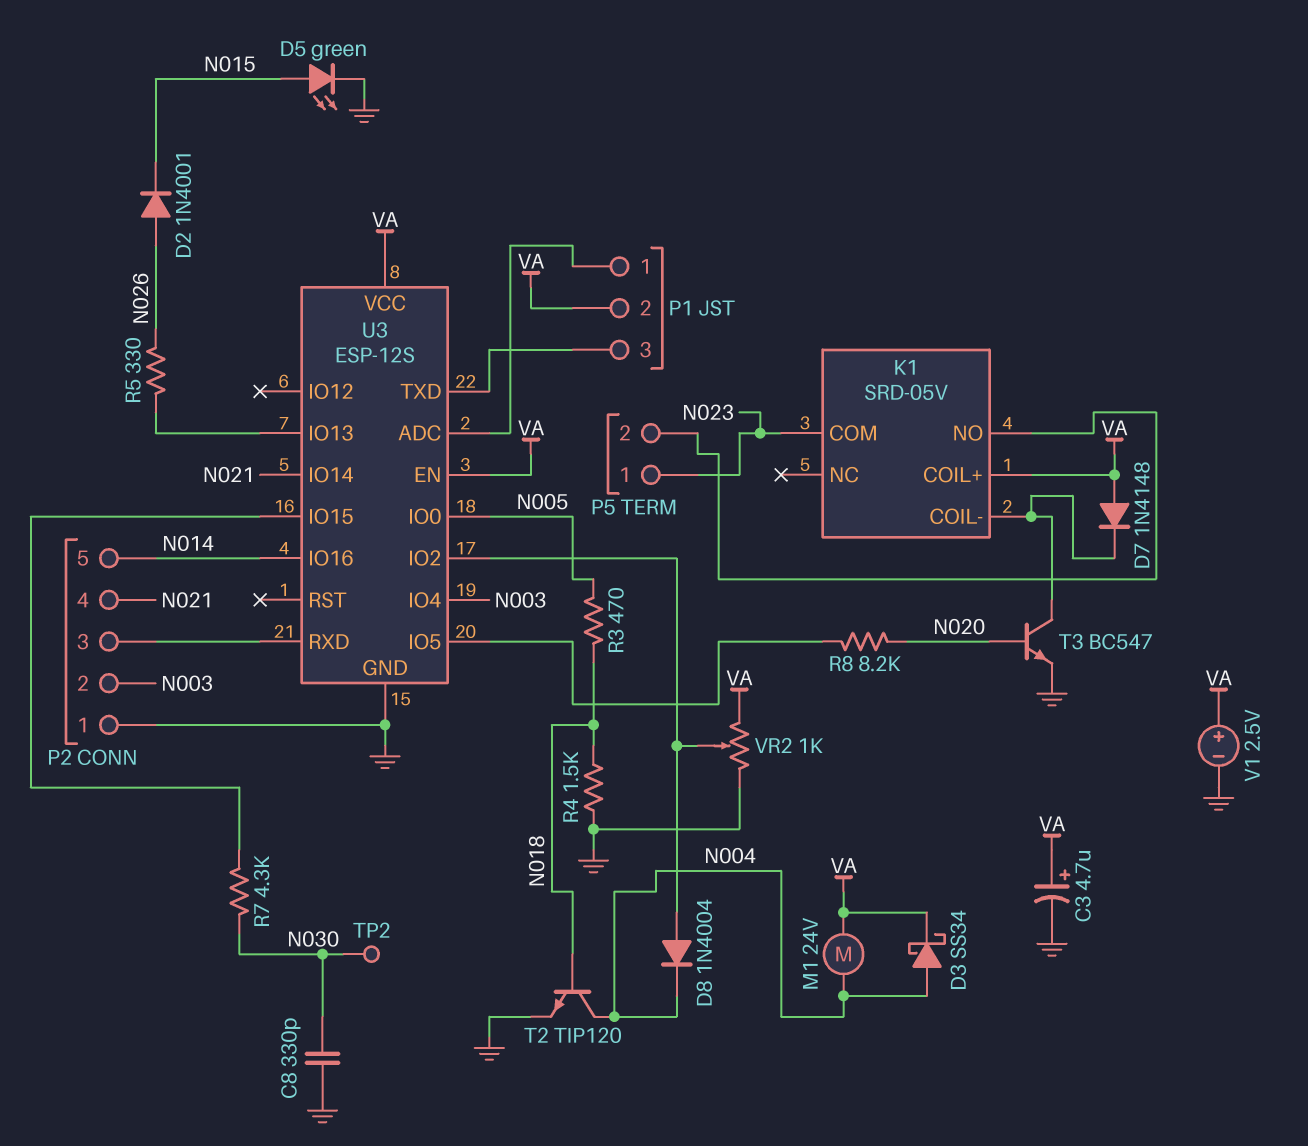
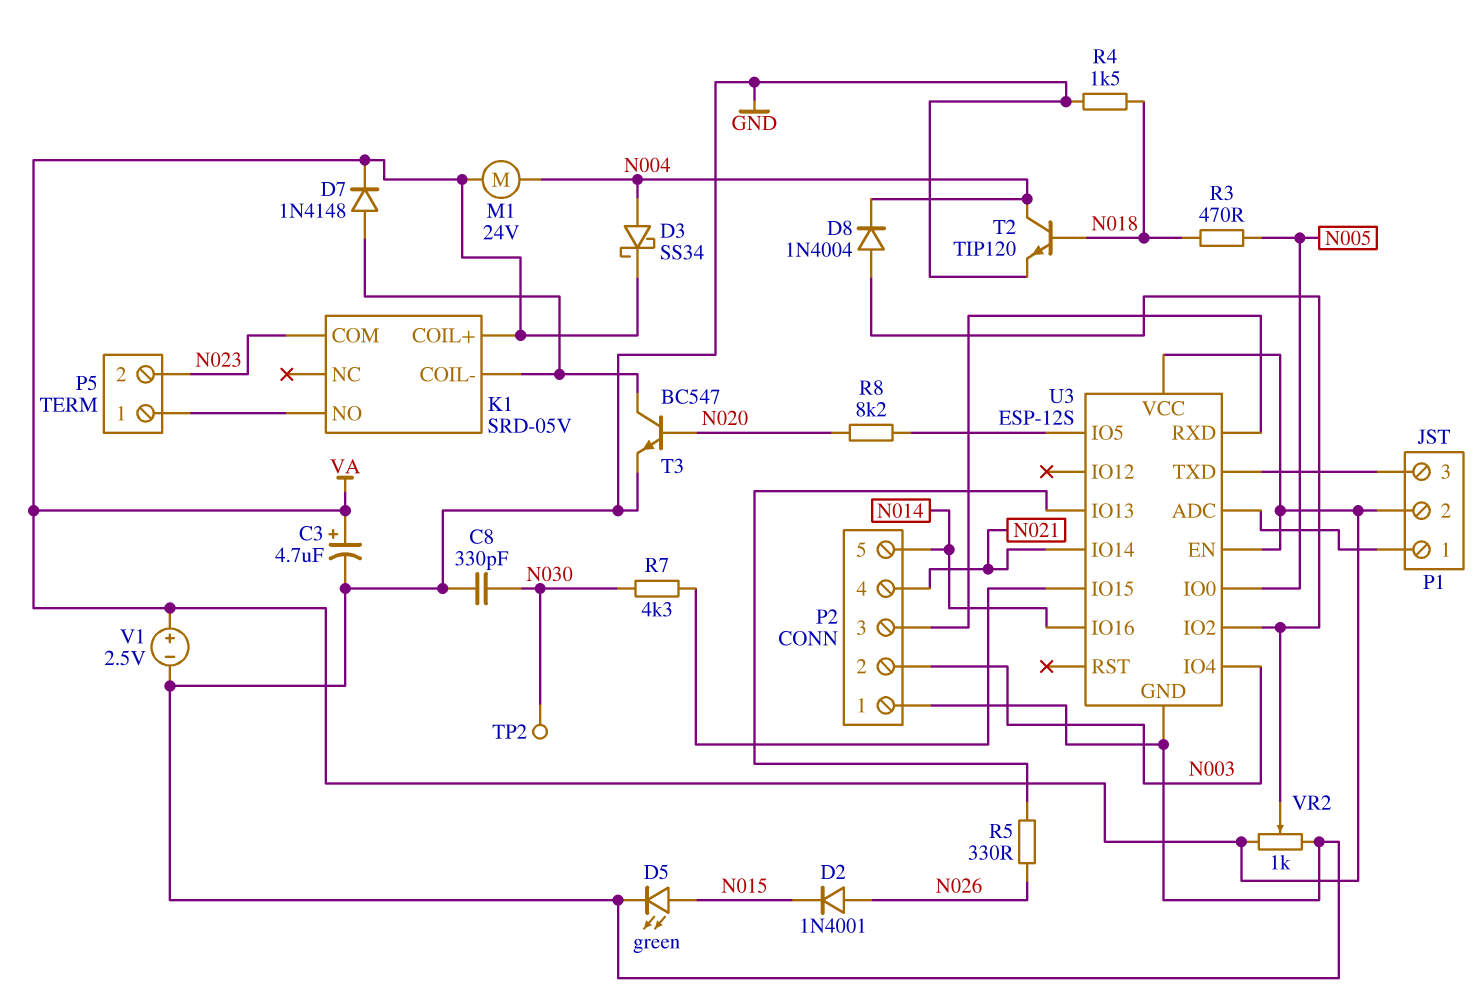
D7: diode 1N4148 (A VA, K K1/COIL-) -> diode 1N4148 (A K1/COIL-, K VA)
P5 pin 1: N023 -> K1/NO
P5 pin 2: K1/NO -> N023

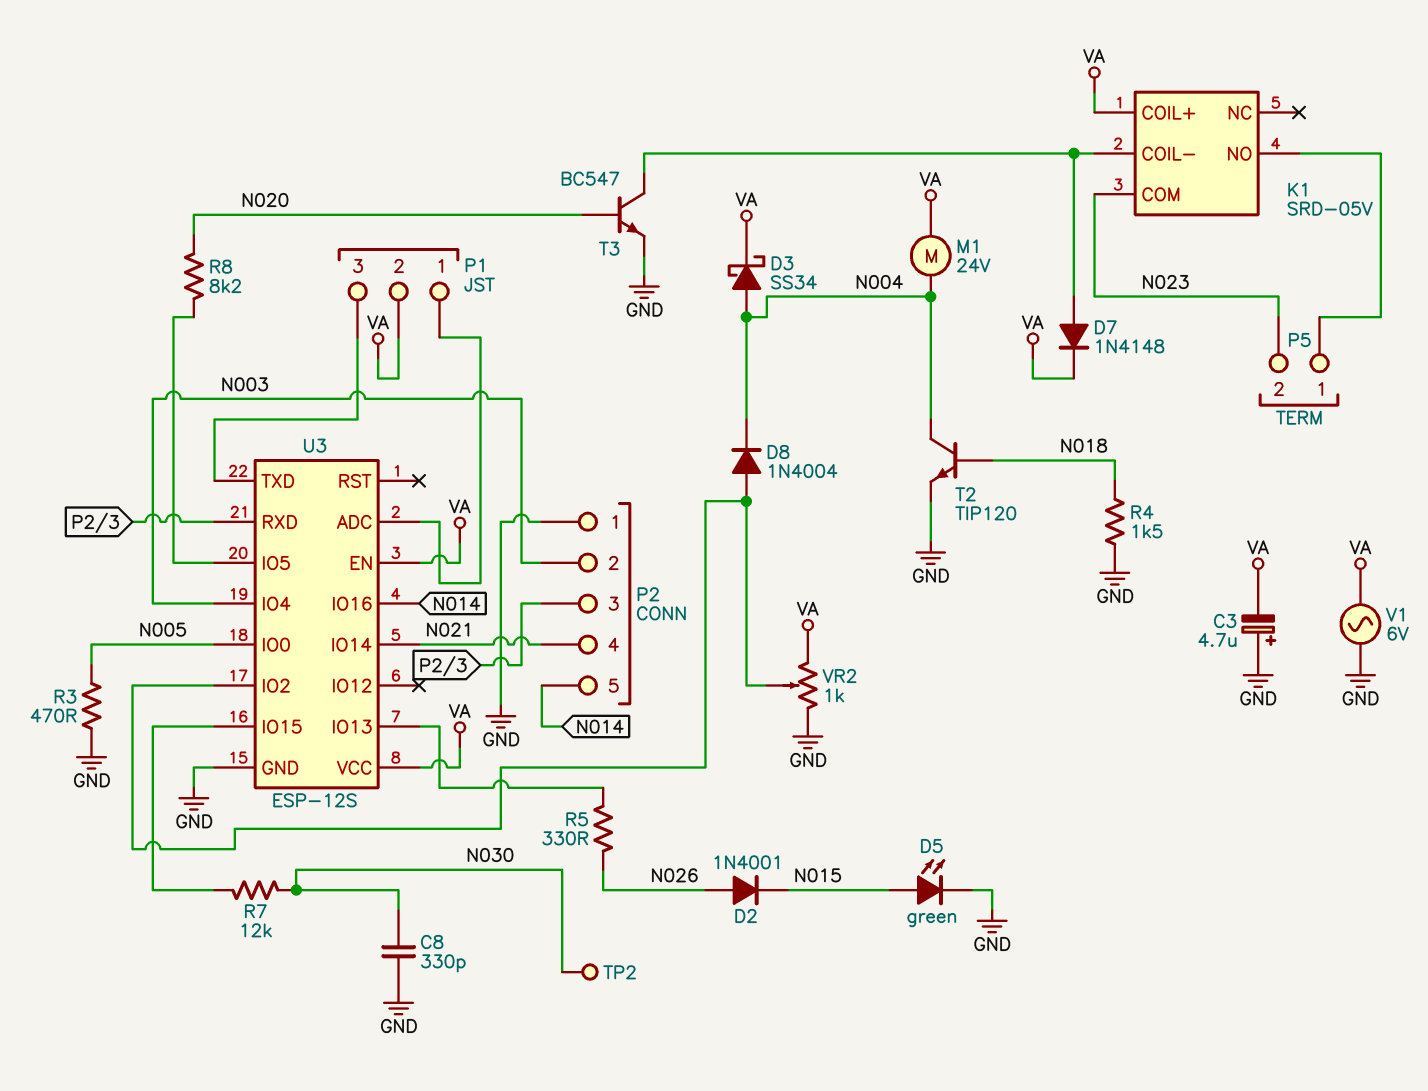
C3: 4.7uF (plus VA, minus GND) -> 4.7uF (plus GND, minus VA)
R3: 470 (N005, N018) -> 470 (GND, N005)
R7: 4.3k (N030, U3/IO15) -> 12k (N030, U3/IO15)
V1: 2.5V (plus VA, minus GND) -> AC 6V (GND, VA)

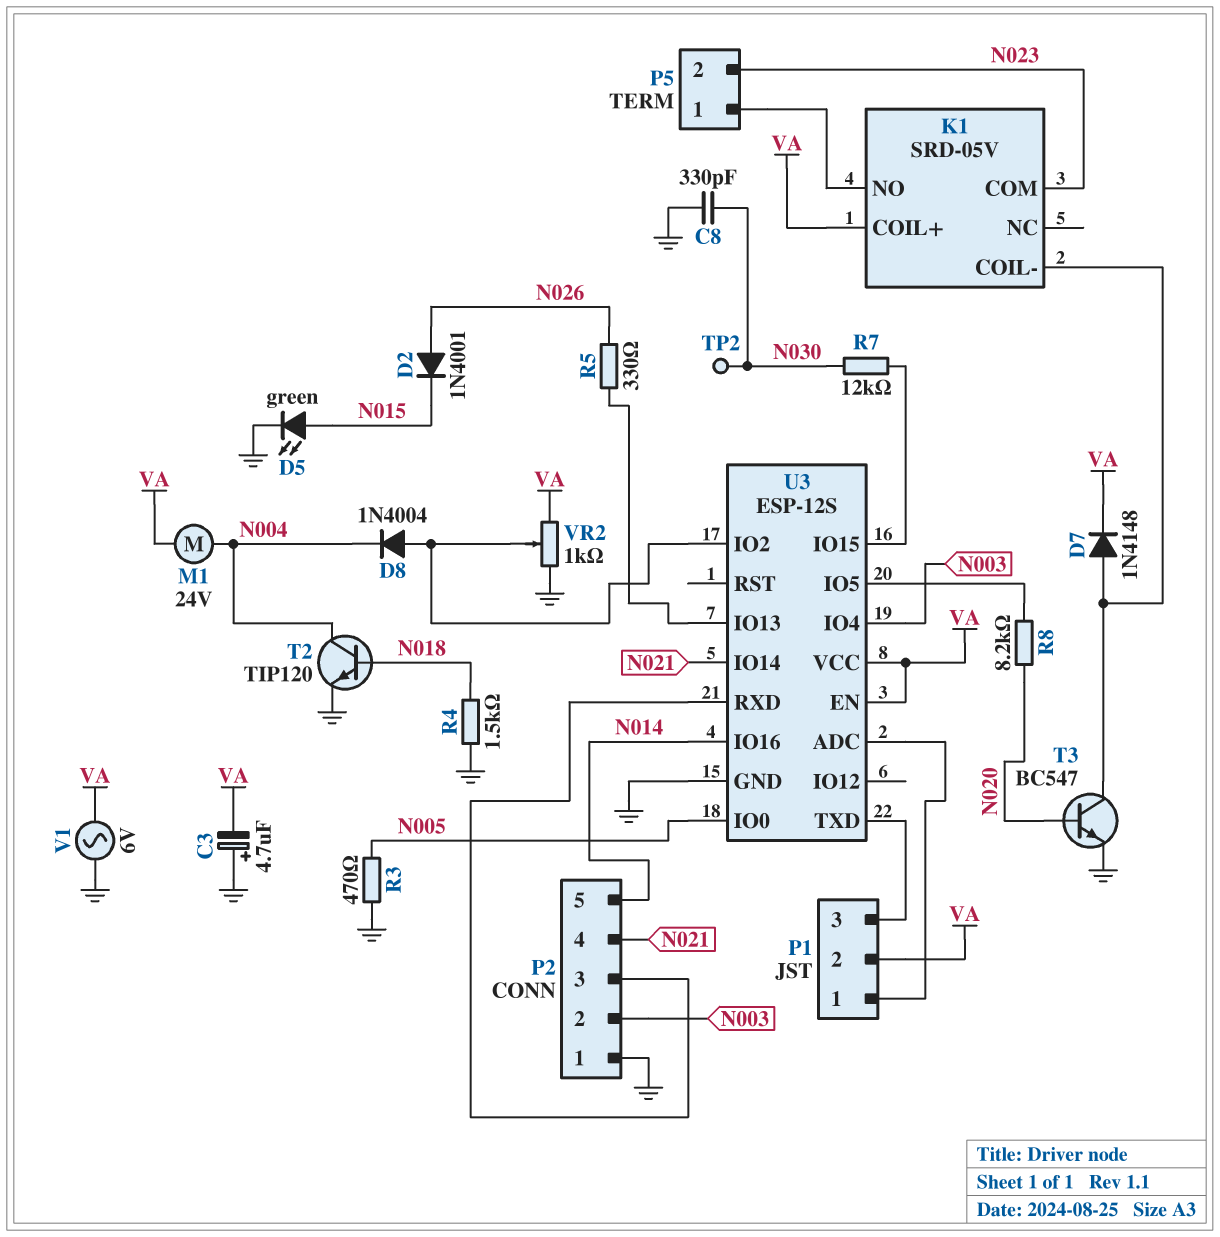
D3: schottky SS34 (A N004, K VA) -> none

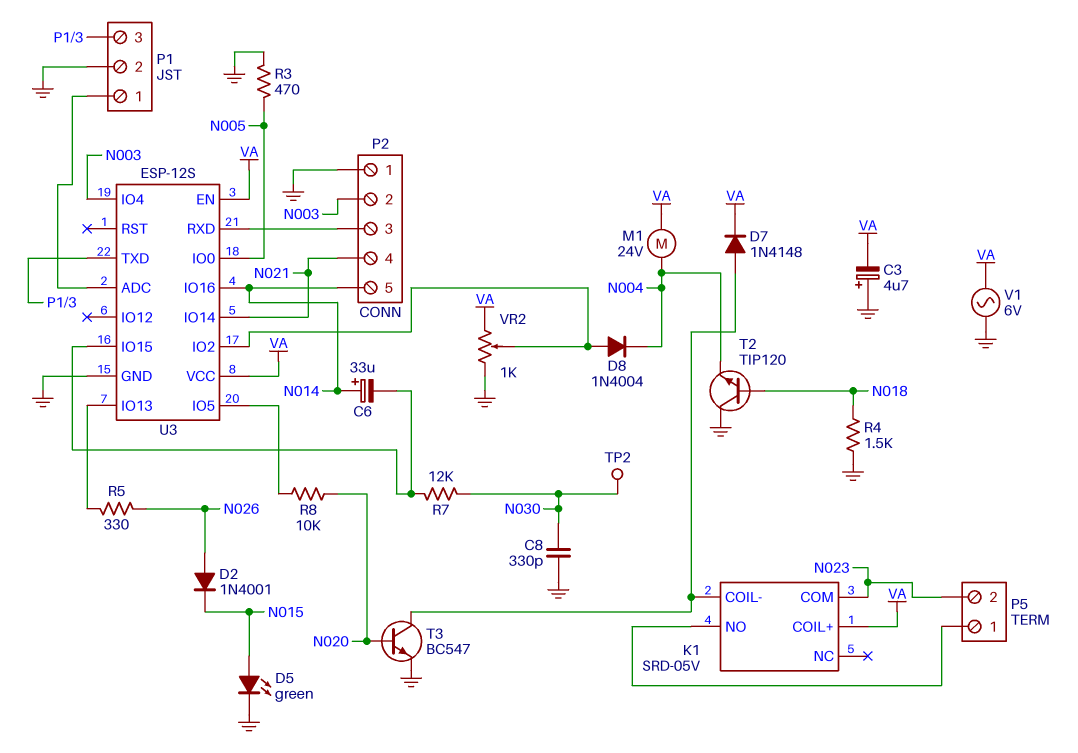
C6: none -> 33uF (plus N014, minus U3/IO15)
P1 pin 2: VA -> GND
R8: 8.2k (N020, U3/IO5) -> 10k (N020, U3/IO5)
T2: NPN TIP120 (B N018, C N004, E GND) -> NPN TIP120 (B N018, C GND, E N004)

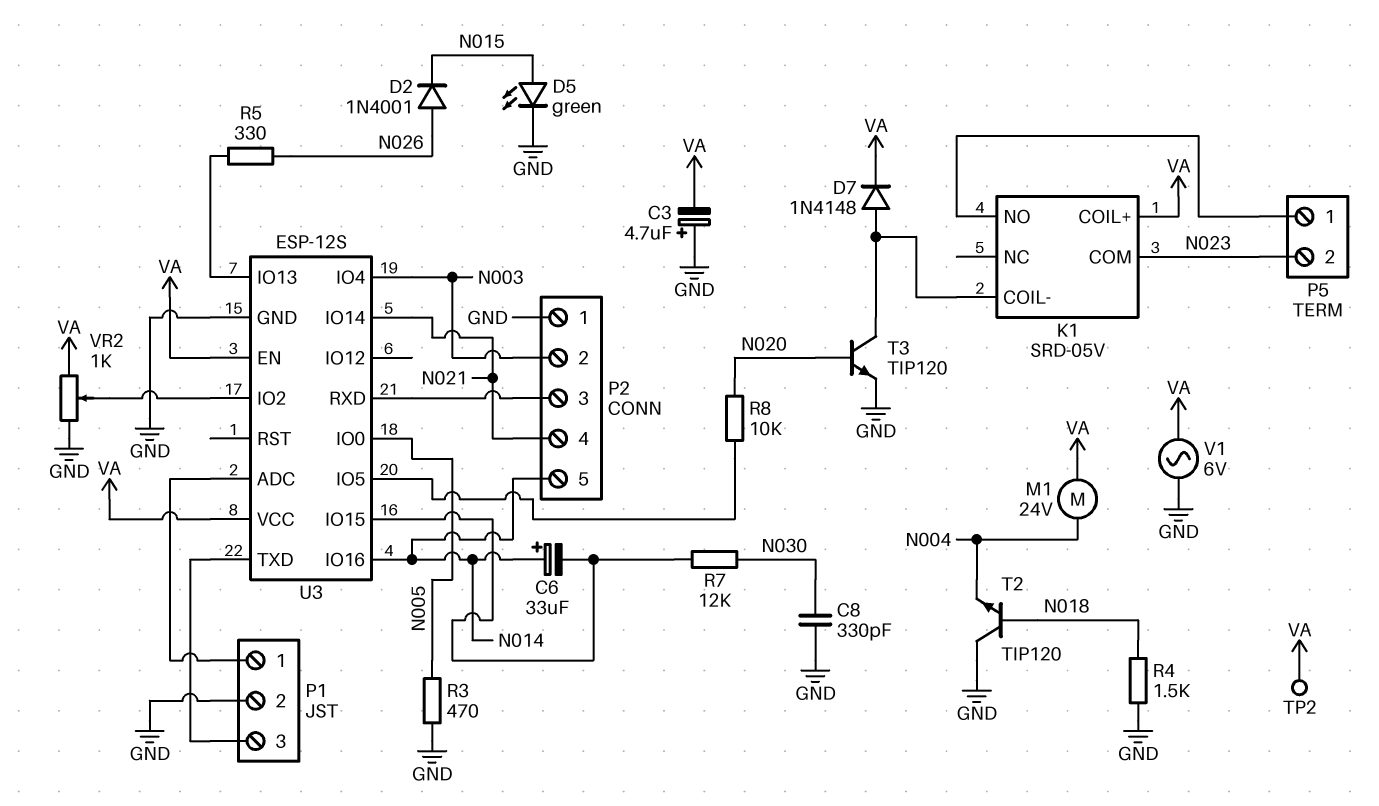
D8: diode 1N4004 (A U3/IO2, K N004) -> none
T3: NPN BC547 (B N020, C K1/COIL-, E GND) -> NPN TIP120 (B N020, C K1/COIL-, E GND)
TP2: test point (N030) -> test point (VA)

